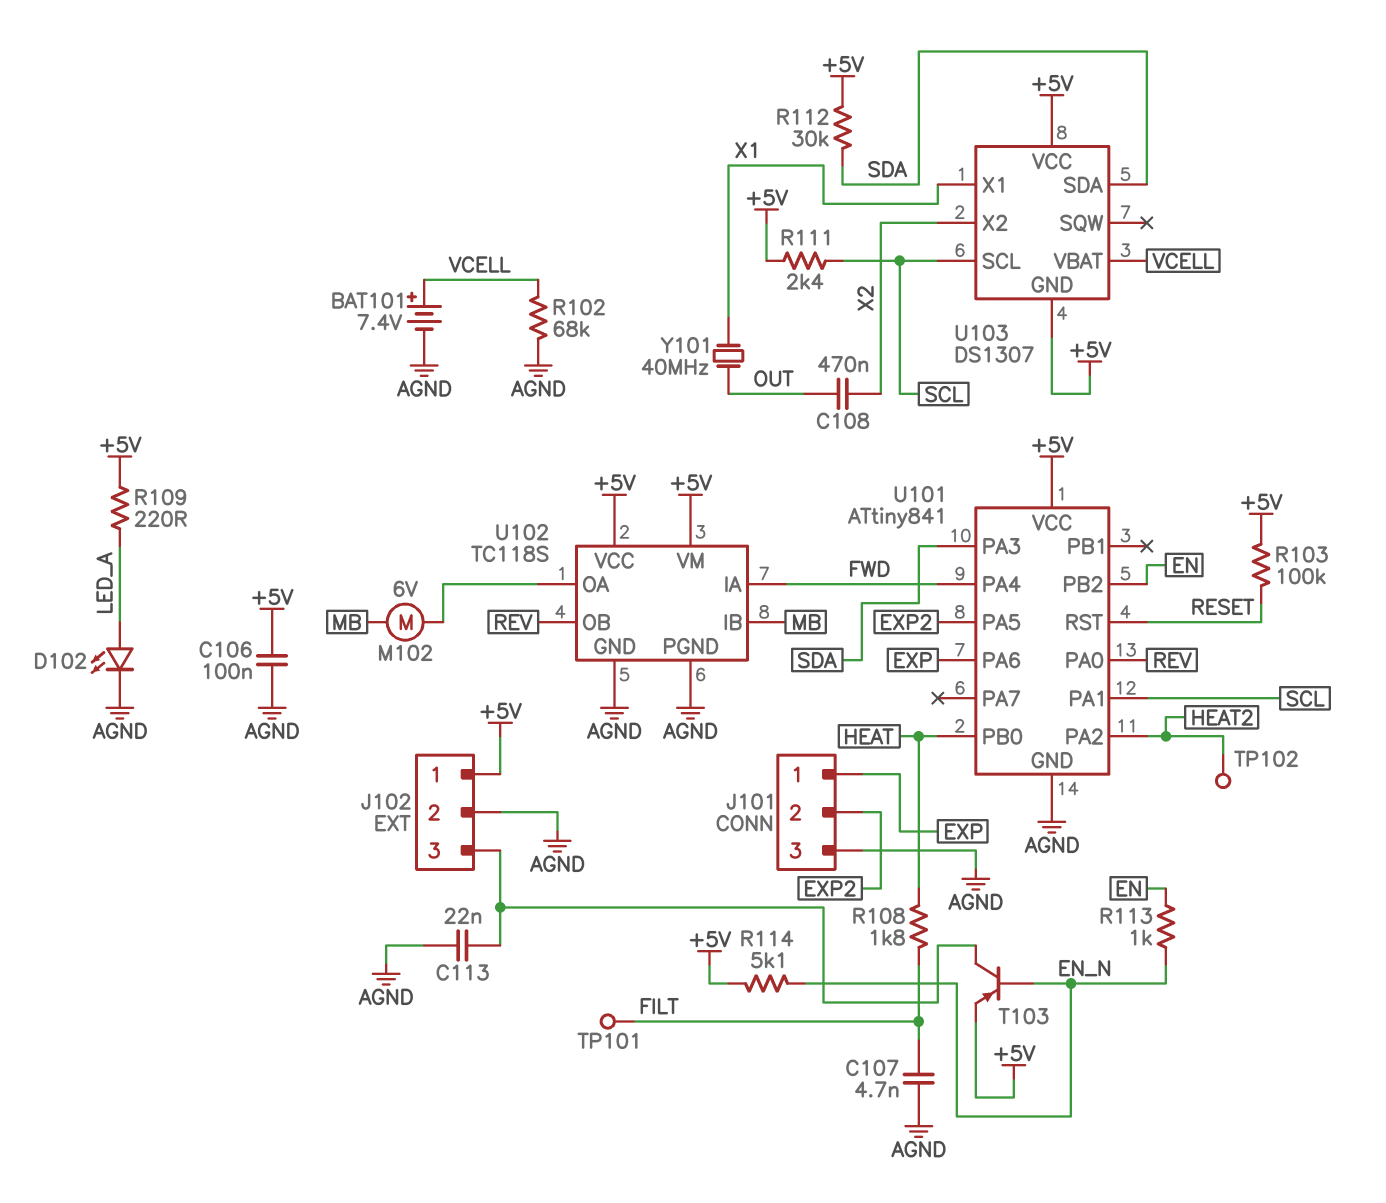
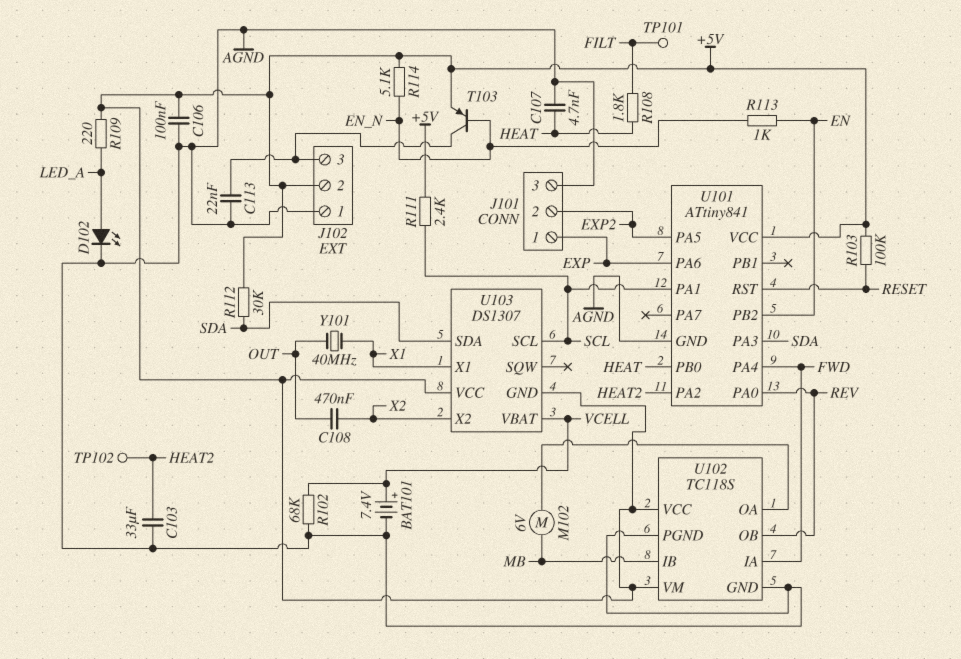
C103: none -> 33uF (AGND, HEAT2)
C107: 4.7nF (AGND, FILT) -> 4.7nF (AGND, HEAT)
J102 pin 1: +5V -> AGND
J102 pin 2: AGND -> +5V

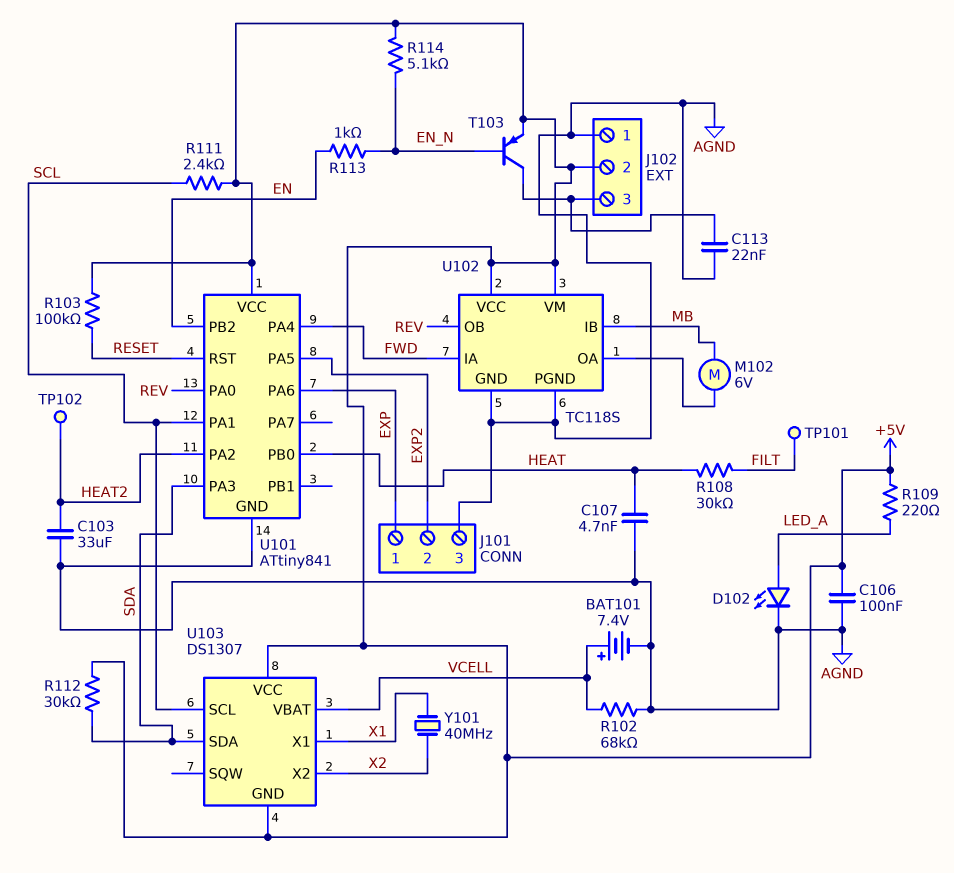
C108: 470nF (OUT, X2) -> none
R108: 1.8k (FILT, HEAT) -> 30k (FILT, HEAT)
Y101: 40MHz (OUT, X1) -> 40MHz (X1, X2)

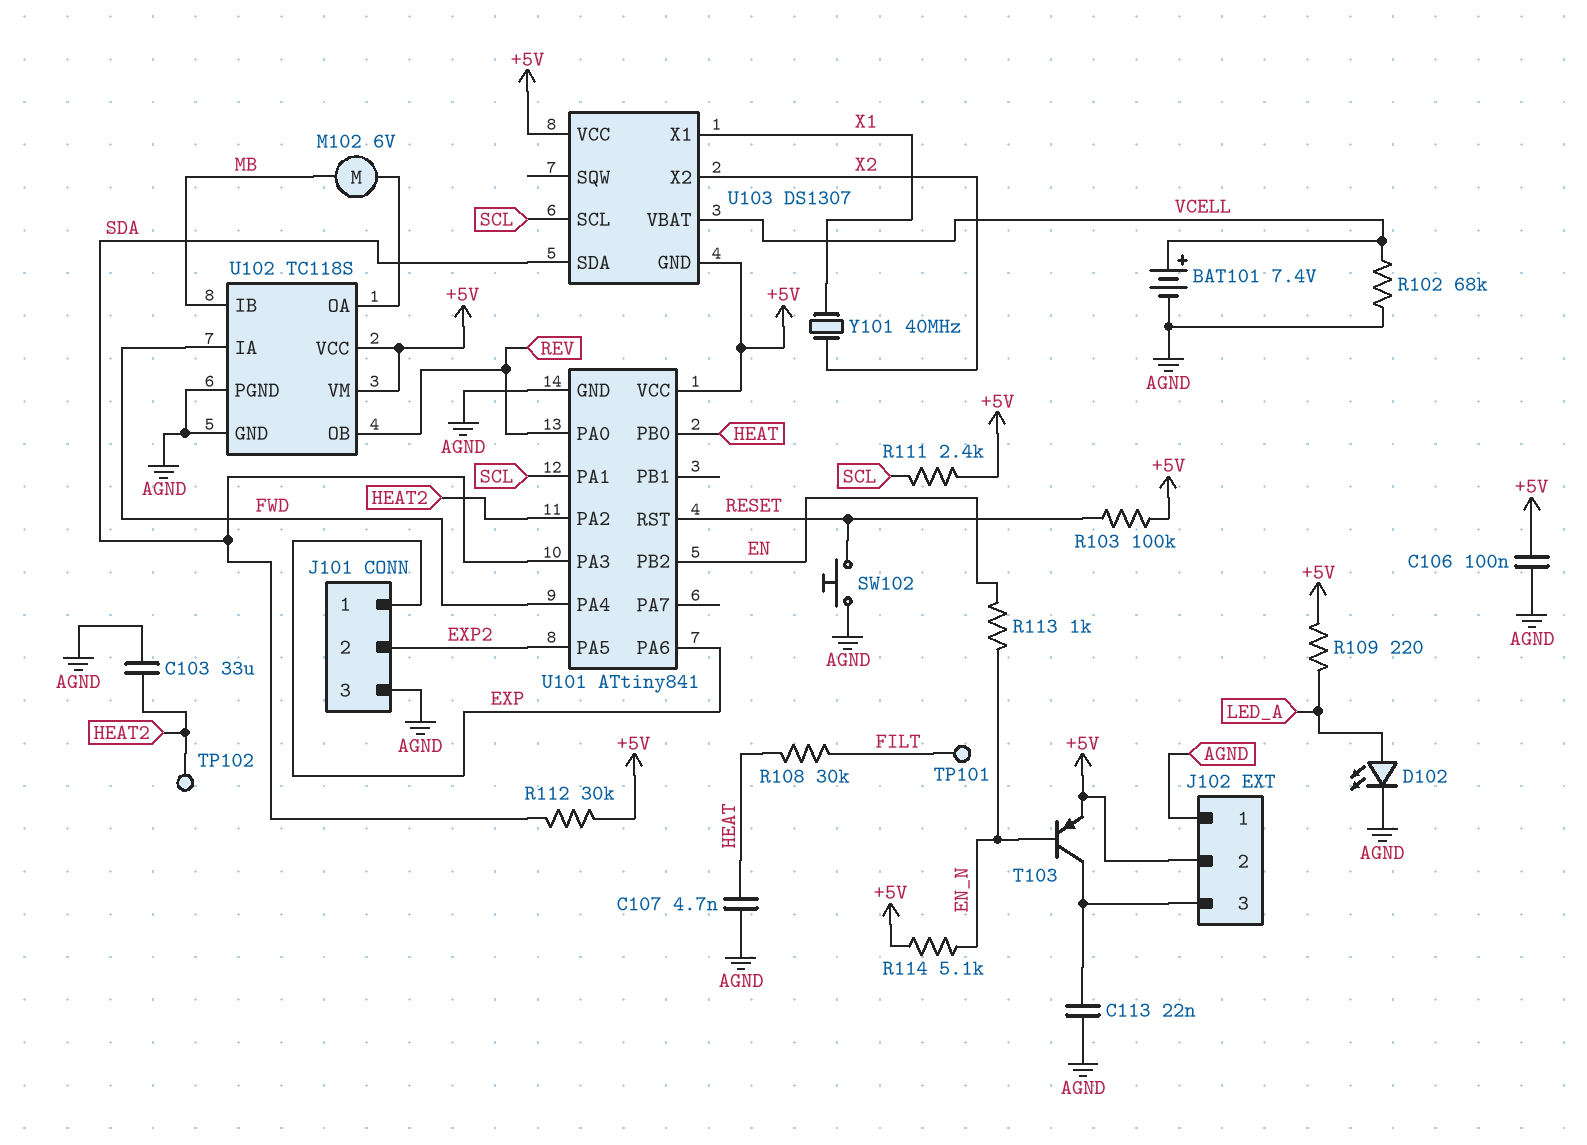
SW102: none -> button (AGND, RESET)

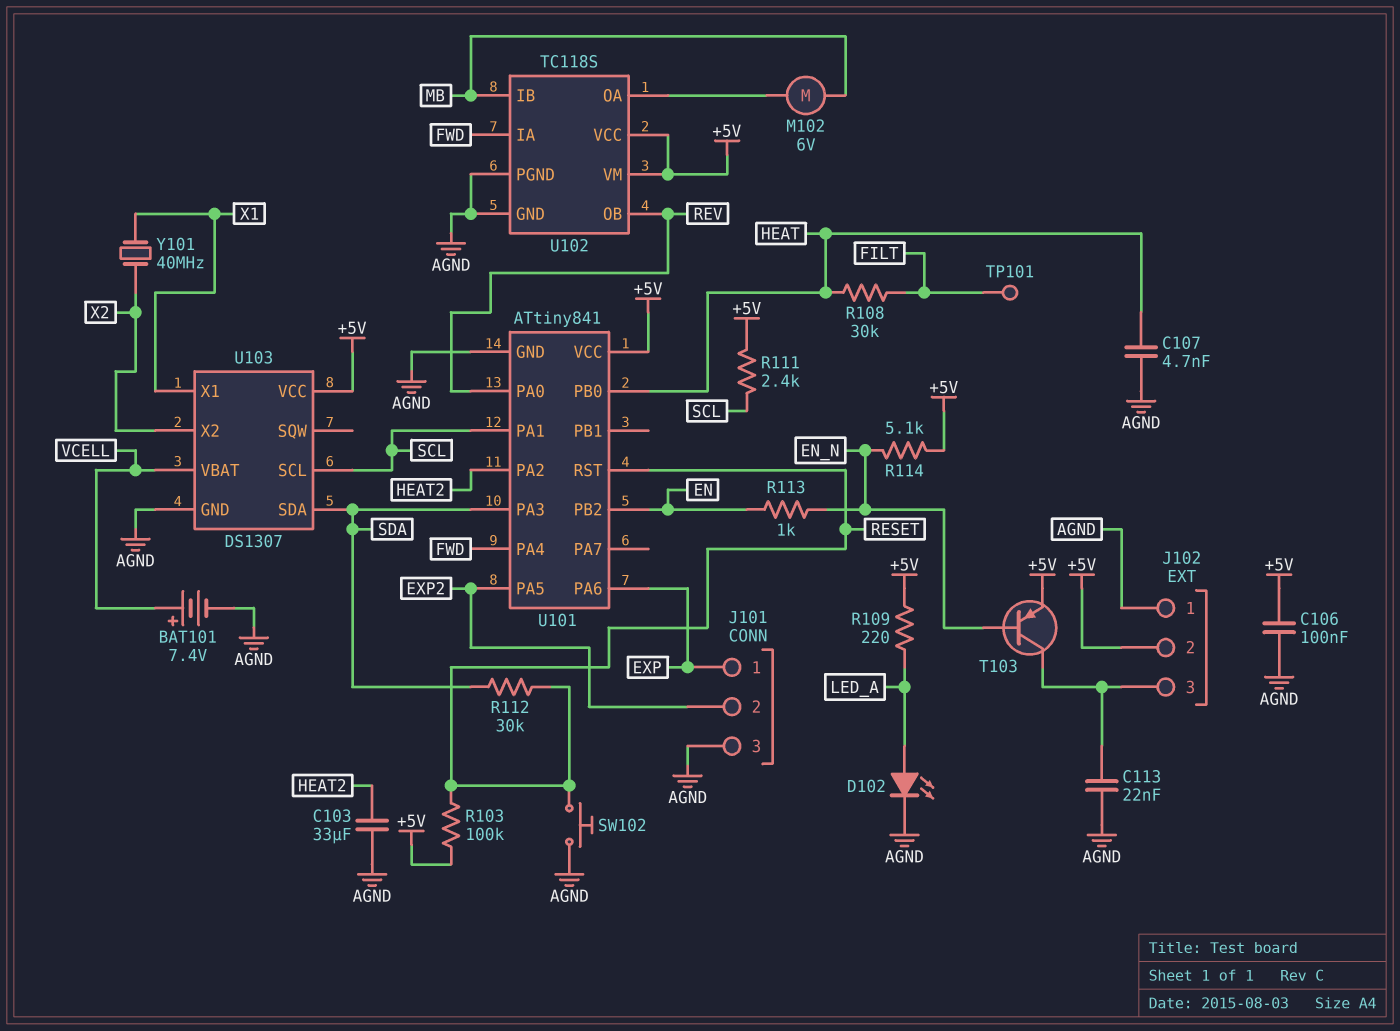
R102: 68k (AGND, VCELL) -> none
R112: 30k (+5V, SDA) -> 30k (RESET, SDA)
TP102: test point (HEAT2) -> none
U103 pin GND: +5V -> AGND

